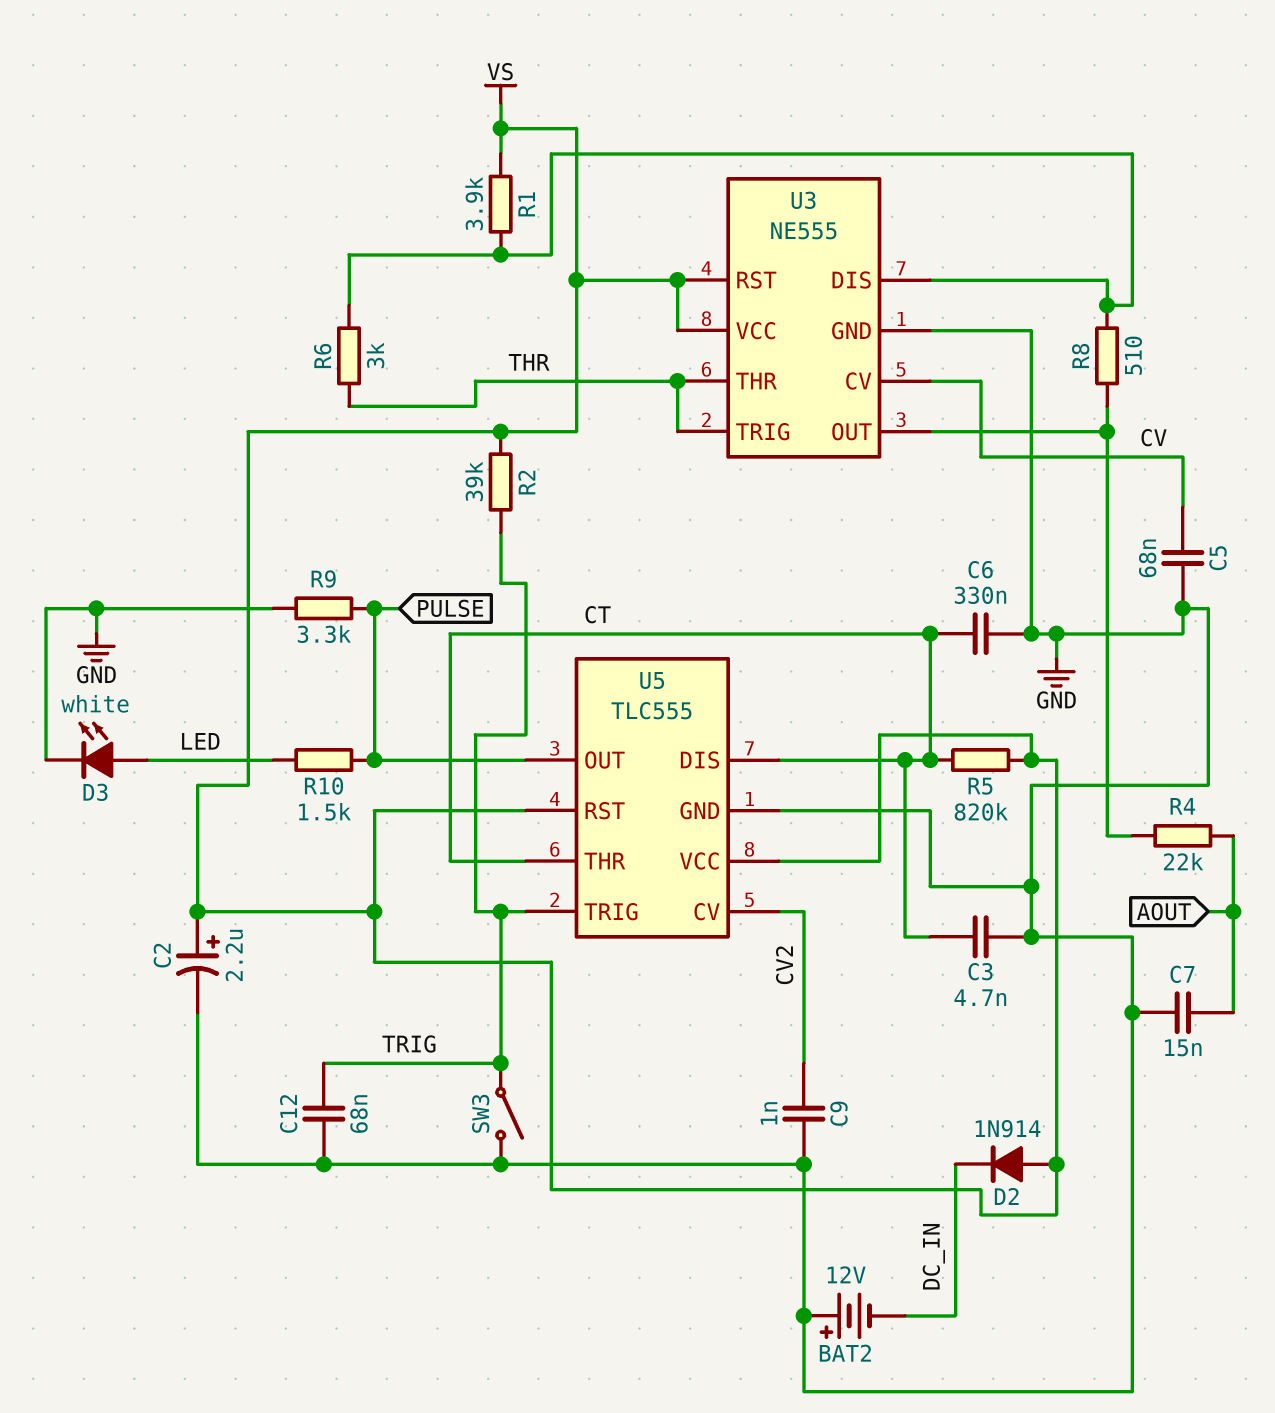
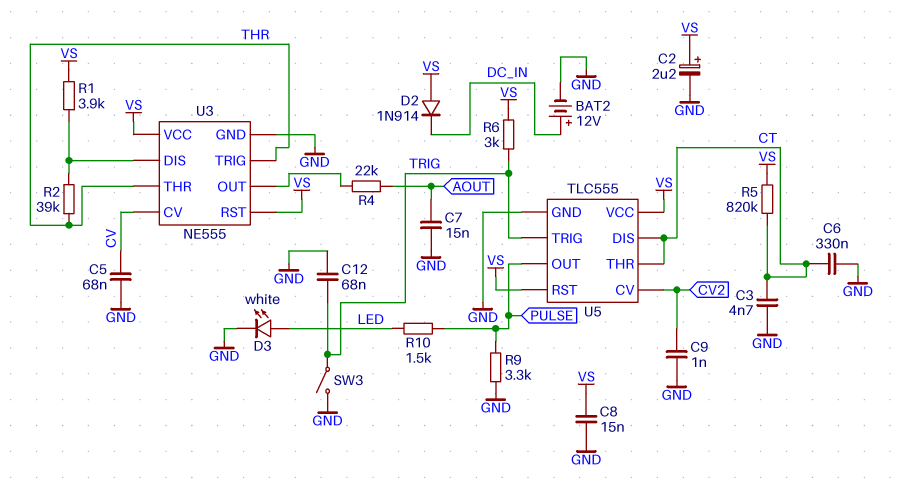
BAT2: 12V (plus GND, minus DC_IN) -> 12V (plus DC_IN, minus GND)
C8: none -> 15nF (GND, VS)
R2: 39k (TRIG, VS) -> 39k (THR, U3/DIS)
R6: 3k (THR, U3/DIS) -> 3k (TRIG, VS)
R8: 510 (U3/DIS, U3/OUT) -> none

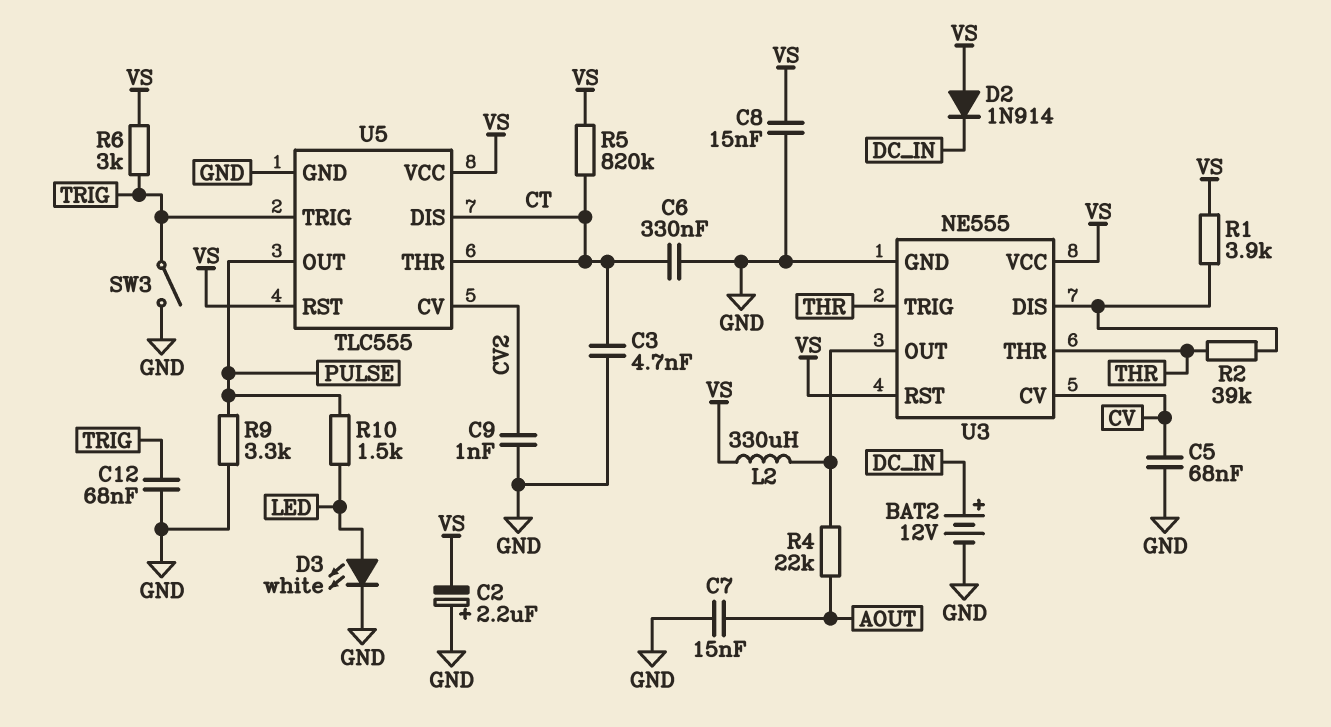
C2: 2.2uF (plus VS, minus GND) -> 2.2uF (plus GND, minus VS)
L2: none -> 330uH (U3/OUT, VS)

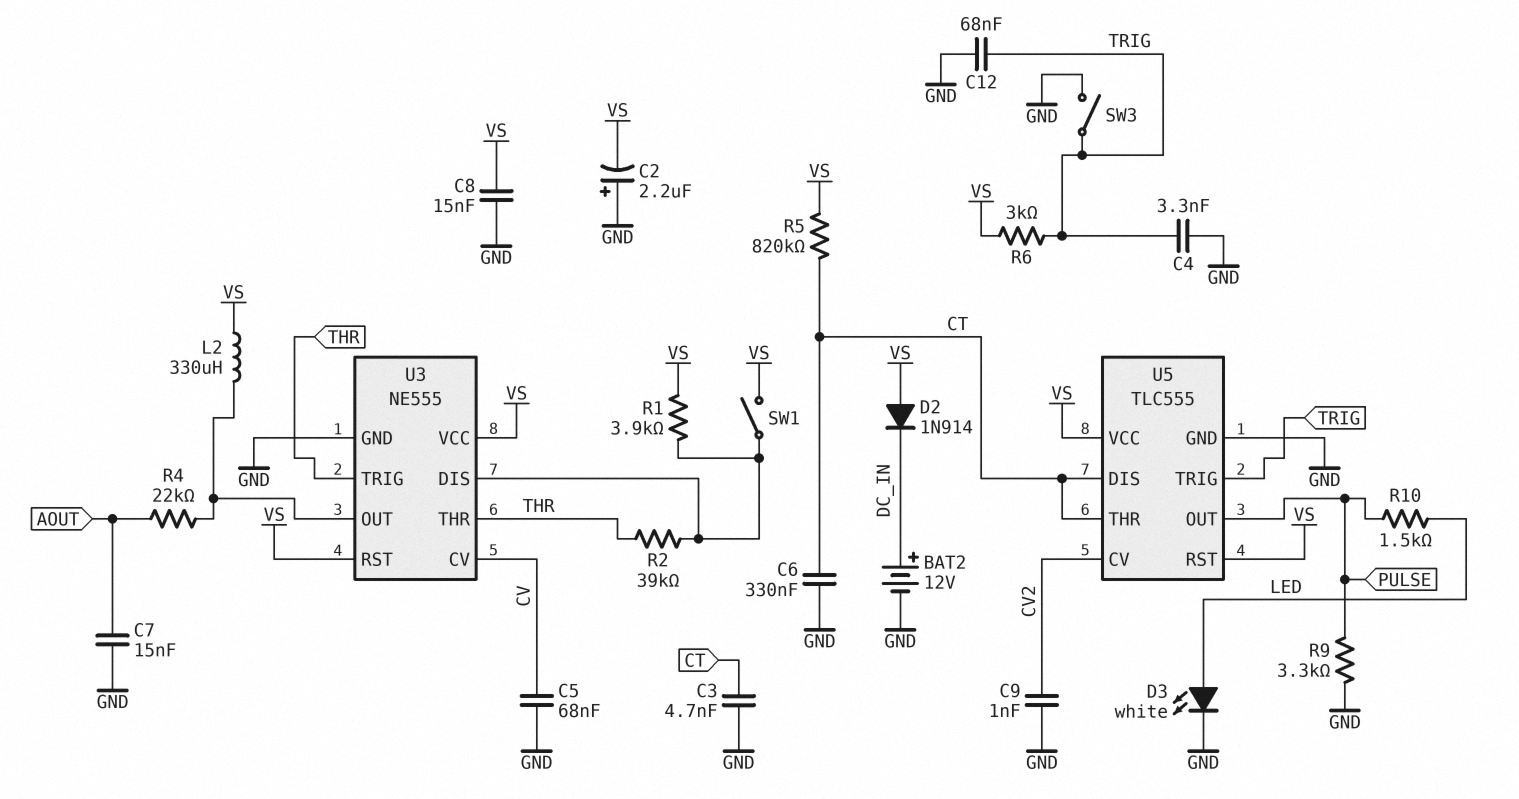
C4: none -> 3.3nF (GND, TRIG)
SW1: none -> switch (U3/DIS, VS)

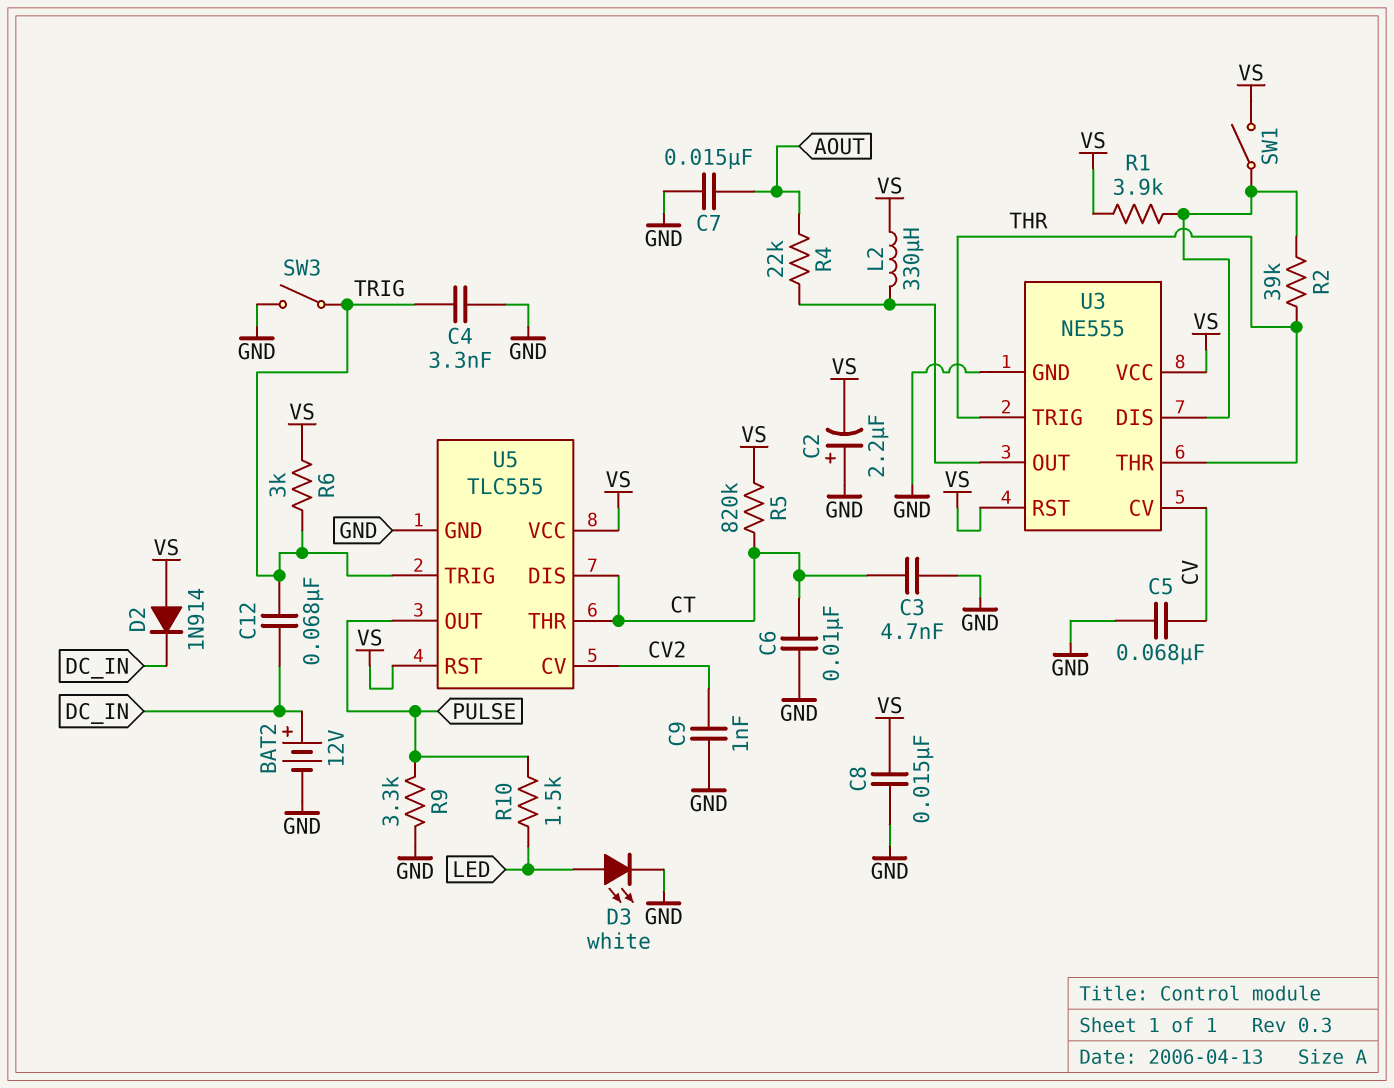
C6: 330nF (CT, GND) -> 10nF (CT, GND)
C12: 68nF (GND, TRIG) -> 68nF (DC_IN, TRIG)

